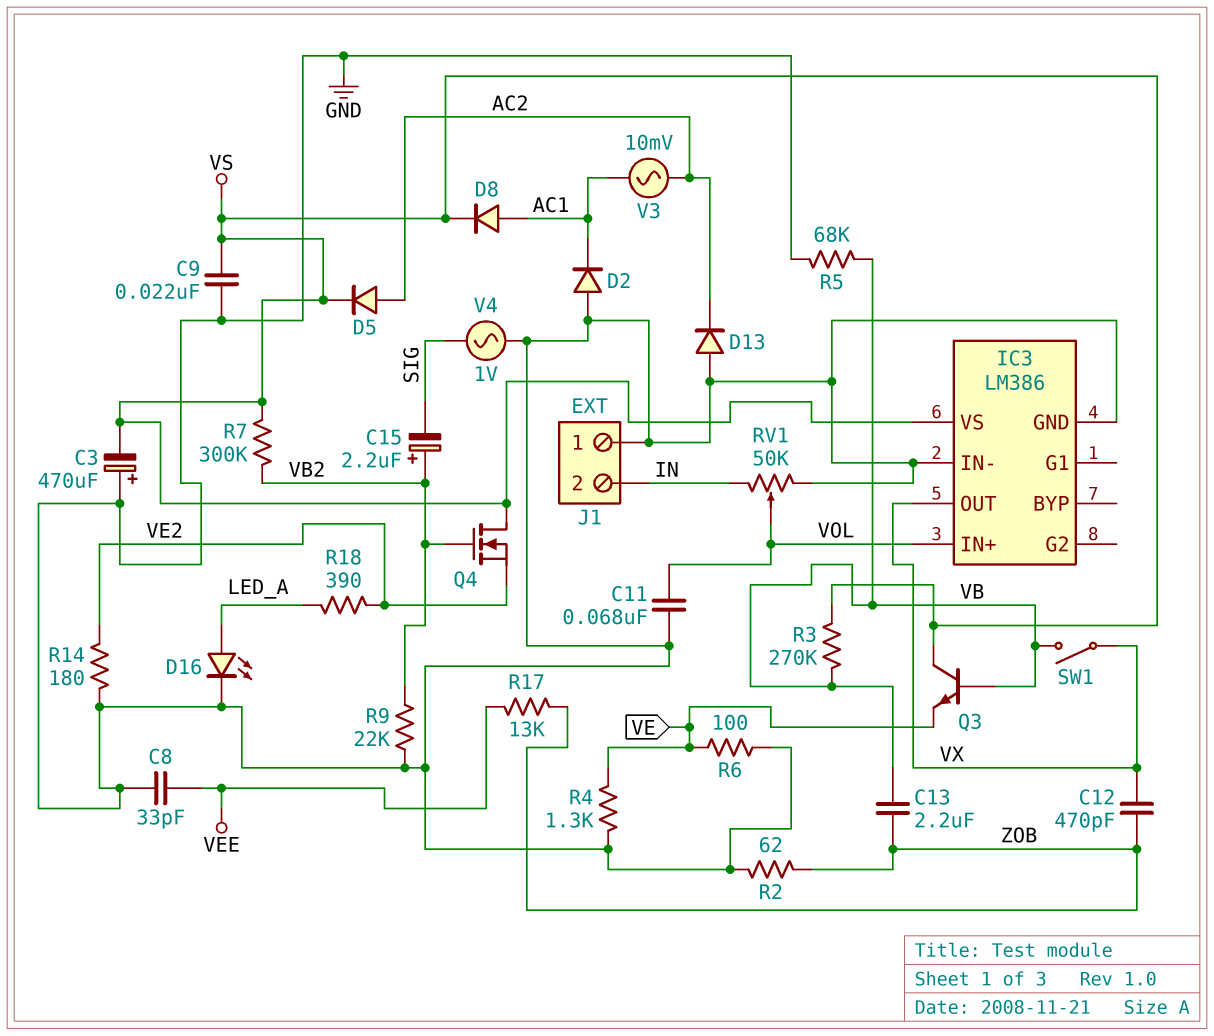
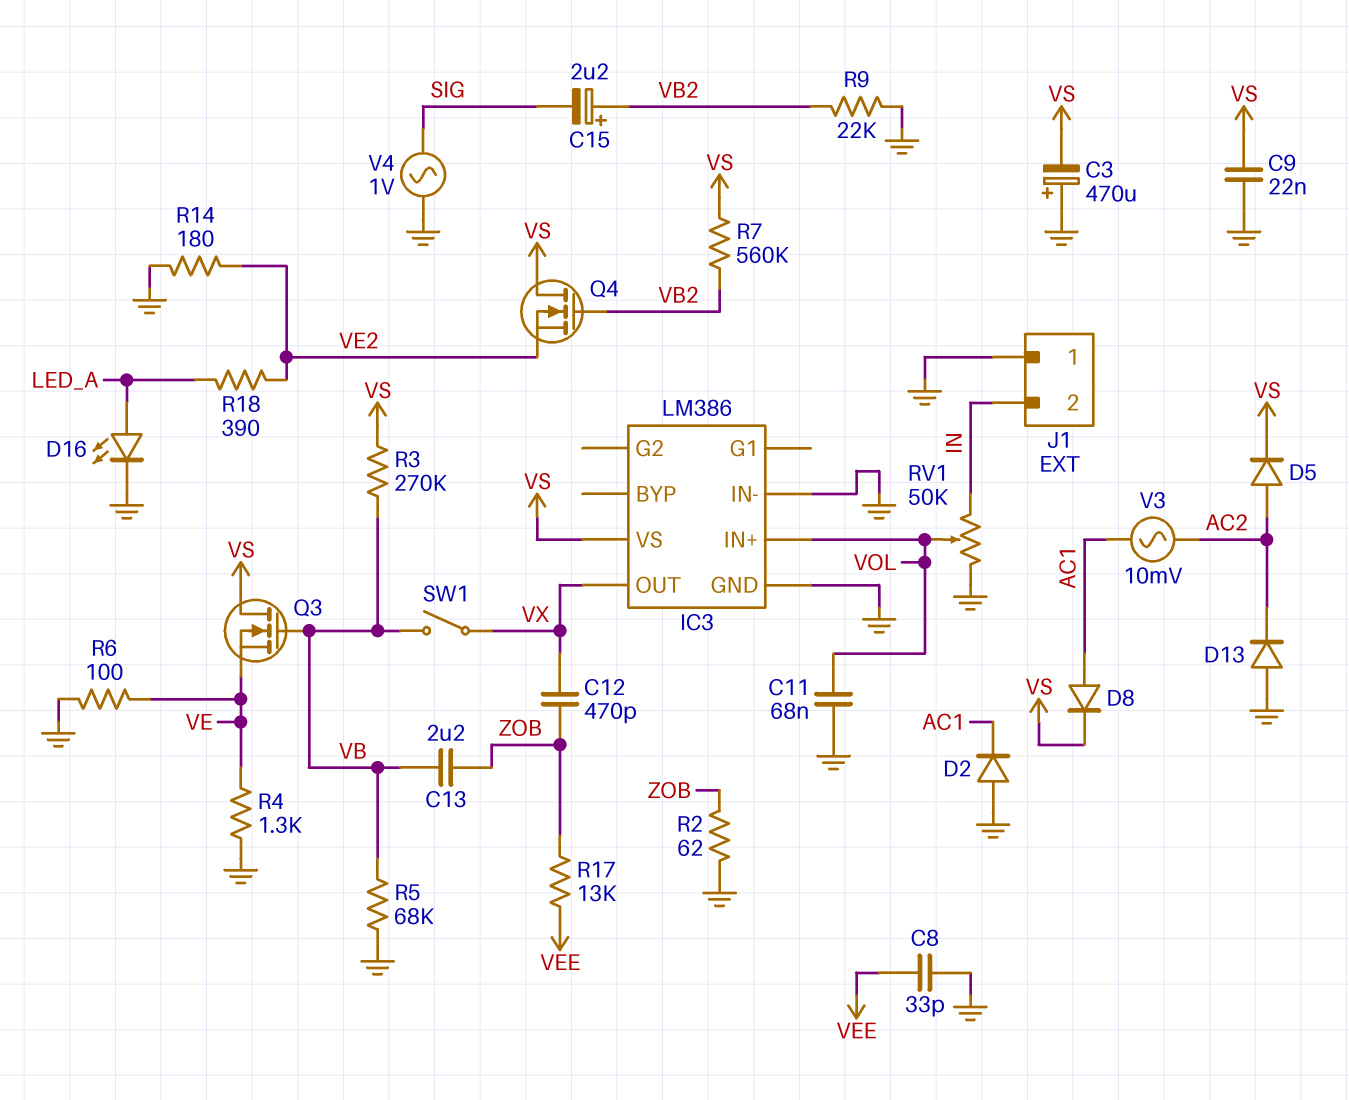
Q3: NPN (B VB, C VS, E VE) -> NMOS (G VB, D VS, S VE)
R7: 300k (VB2, VS) -> 560k (VB2, VS)

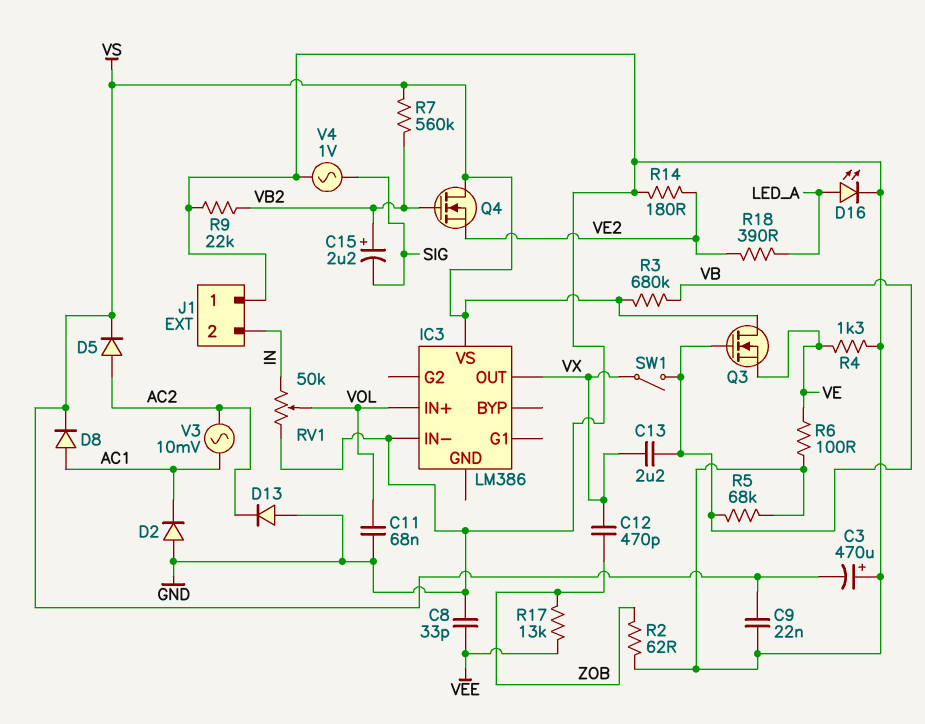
C13: 2.2uF (VB, ZOB) -> 2.2uF (VB, VX)
IC3 pin GND: GND -> none
R3: 270k (VB, VS) -> 680k (VB, VS)

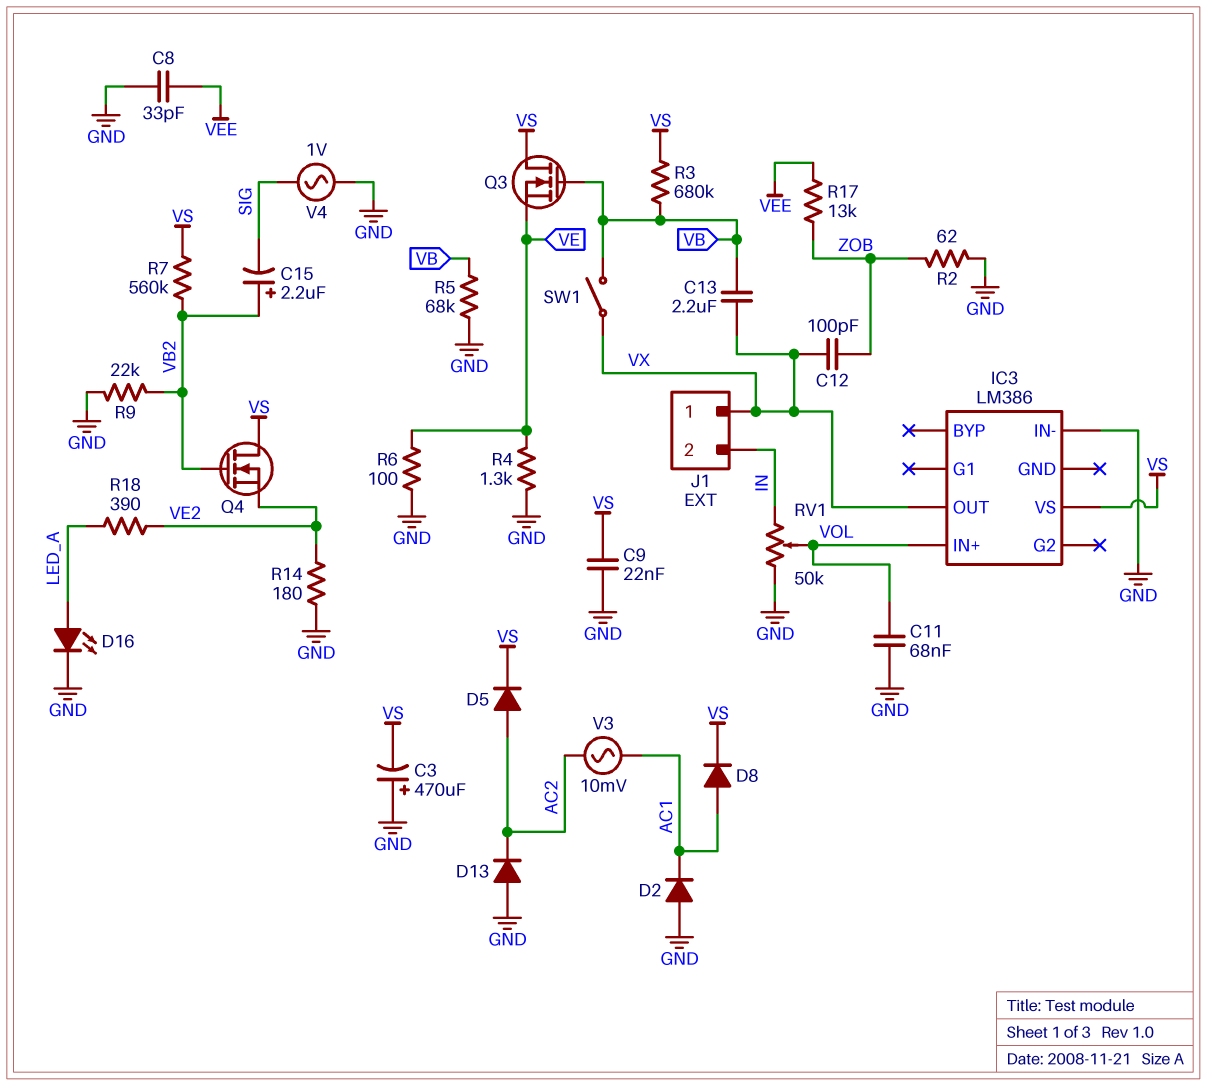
C12: 470pF (VX, ZOB) -> 100pF (VX, ZOB)
J1 pin 1: GND -> VX

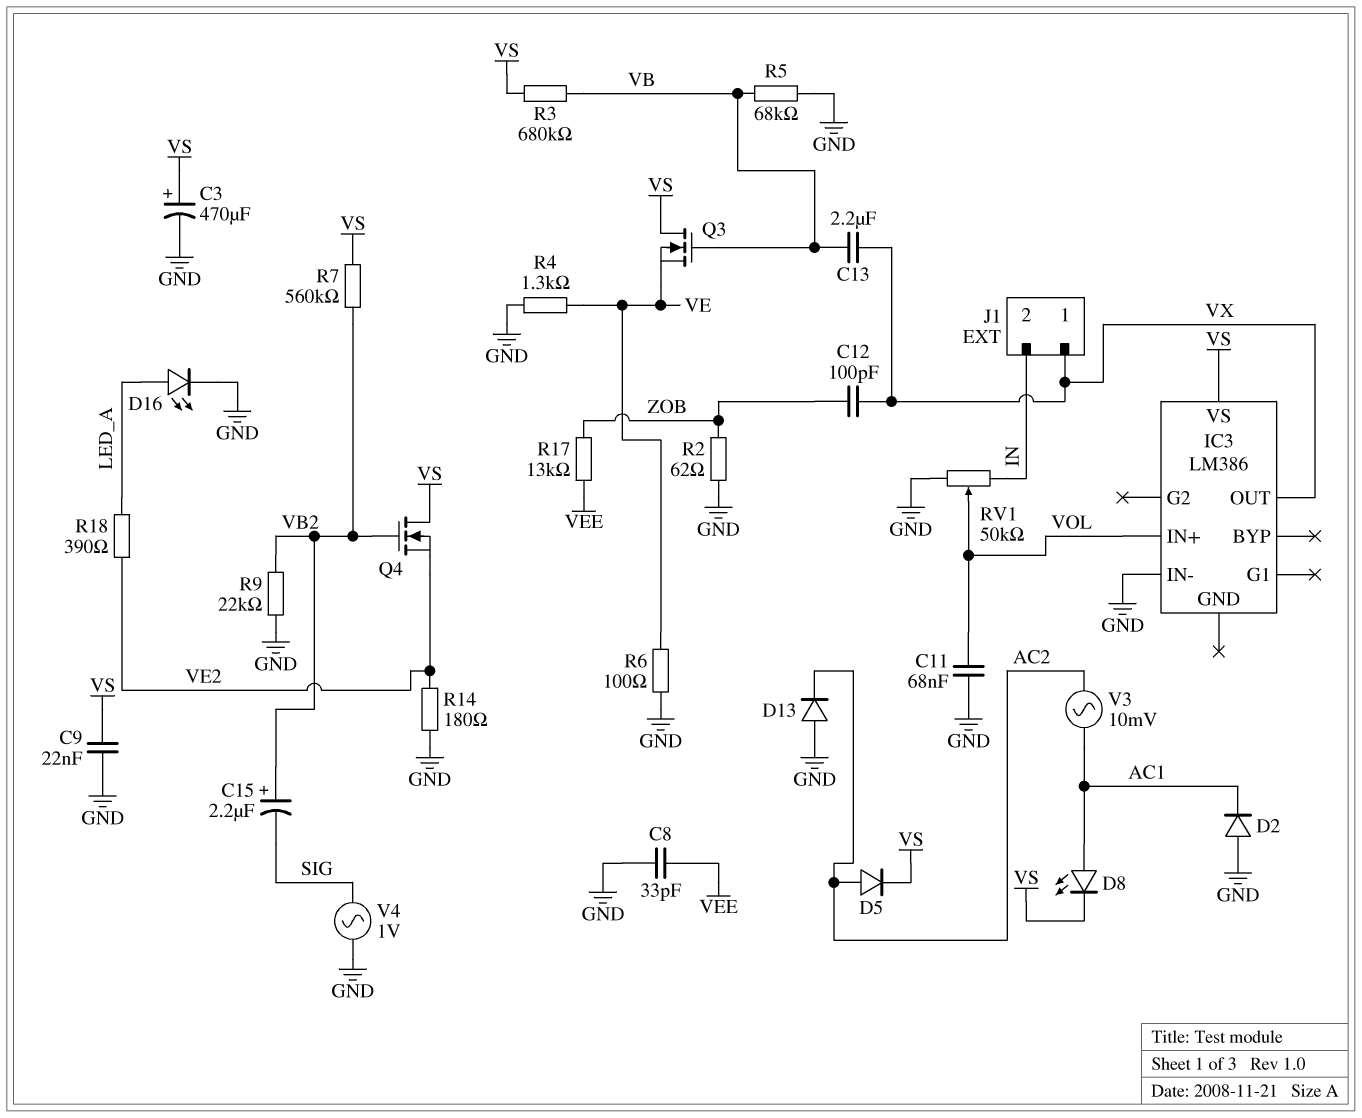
C3: 470uF (plus GND, minus VS) -> 470uF (plus VS, minus GND)
D8: diode (A AC1, K VS) -> LED (A AC1, K VS)
SW1: switch (VB, VX) -> none

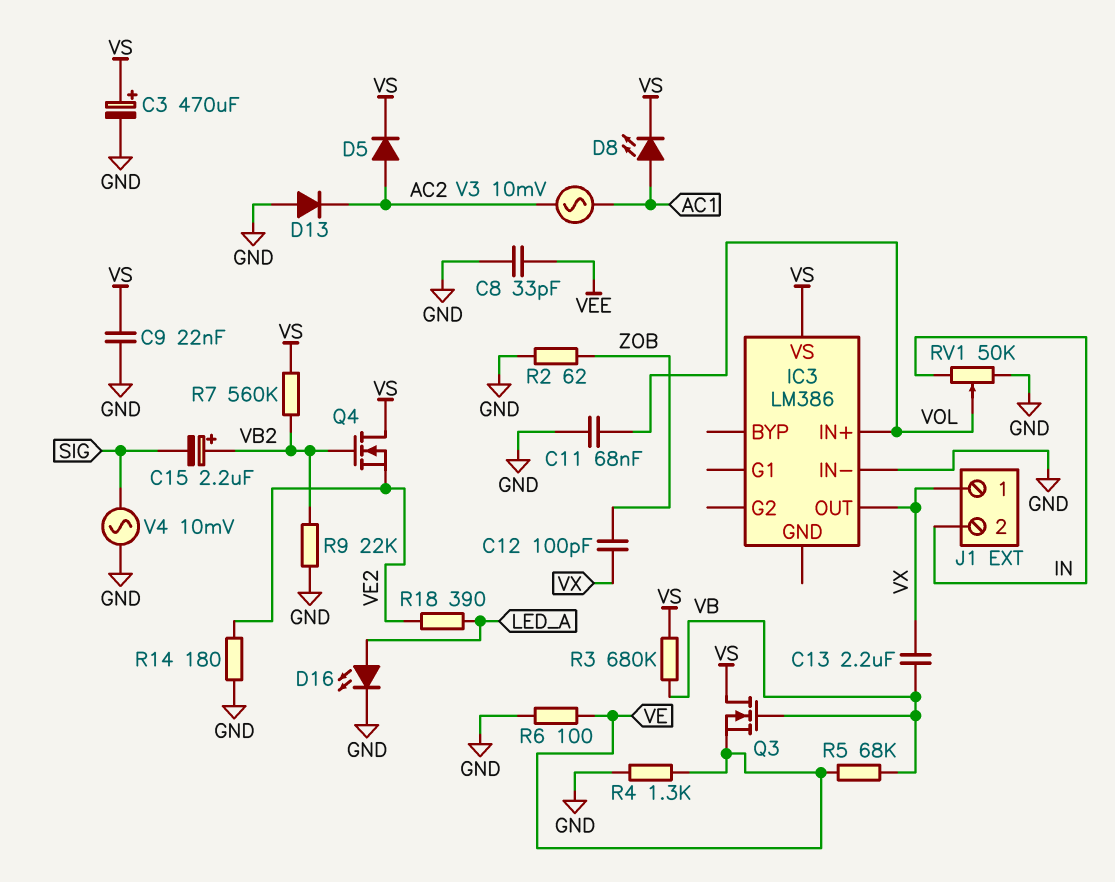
D2: diode (A GND, K AC1) -> none
R5: 68k (GND, VB) -> 68k (VB, VE)
R17: 13k (VEE, ZOB) -> none
V4: AC 1V (GND, SIG) -> AC 10mV (GND, SIG)

